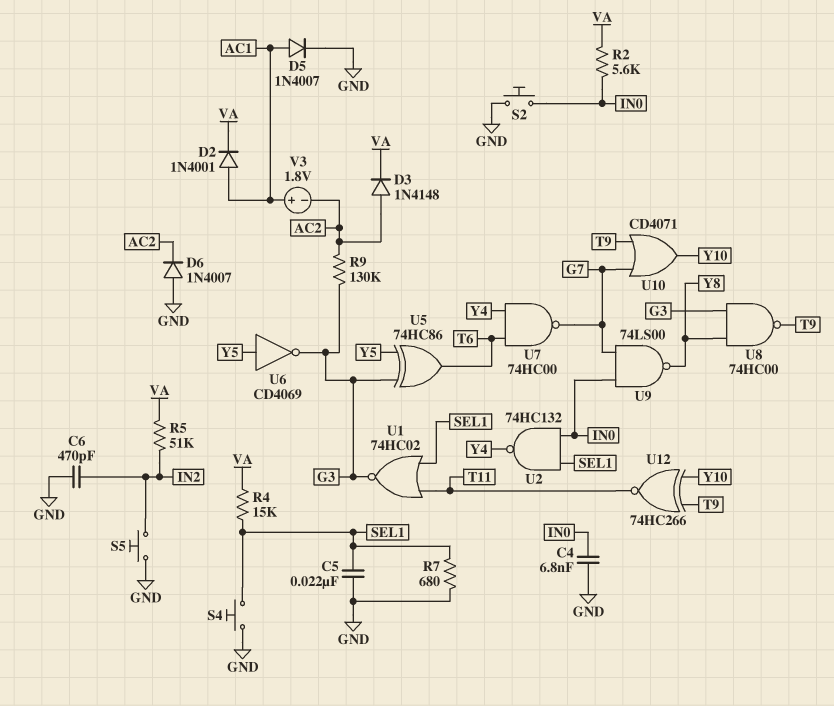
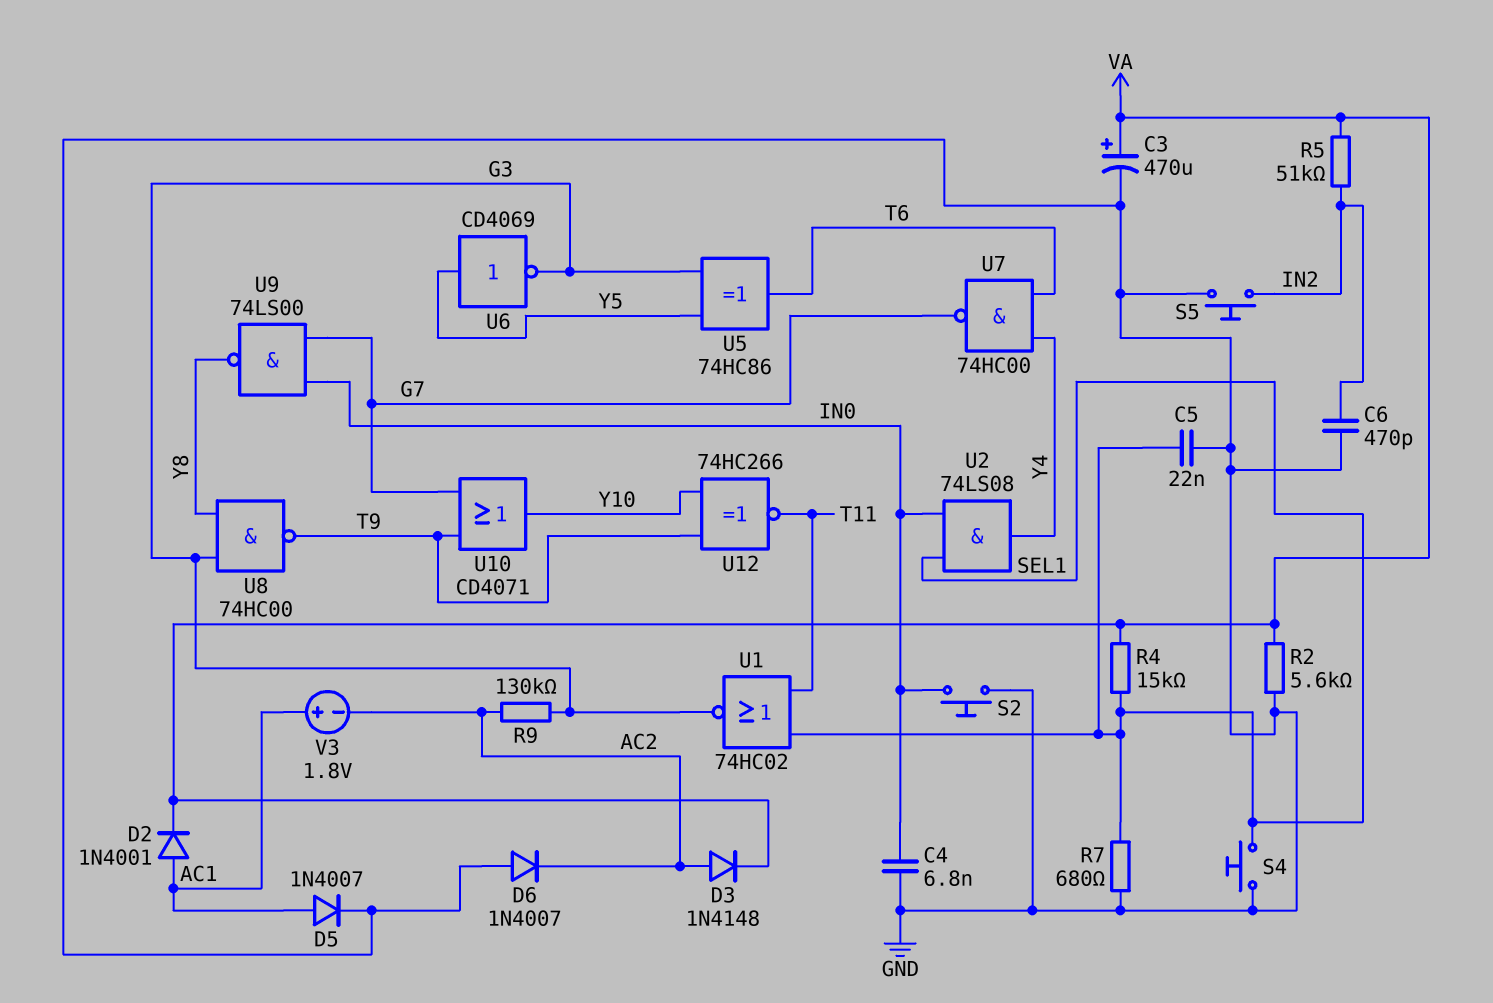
C3: none -> 470uF (plus VA, minus GND)
R2: 5.6k (IN0, VA) -> 5.6k (GND, VA)
U2: NAND 74HC132 (in IN0, in SEL1, out Y4) -> AND 74LS08 (in IN0, in SEL1, out Y4)

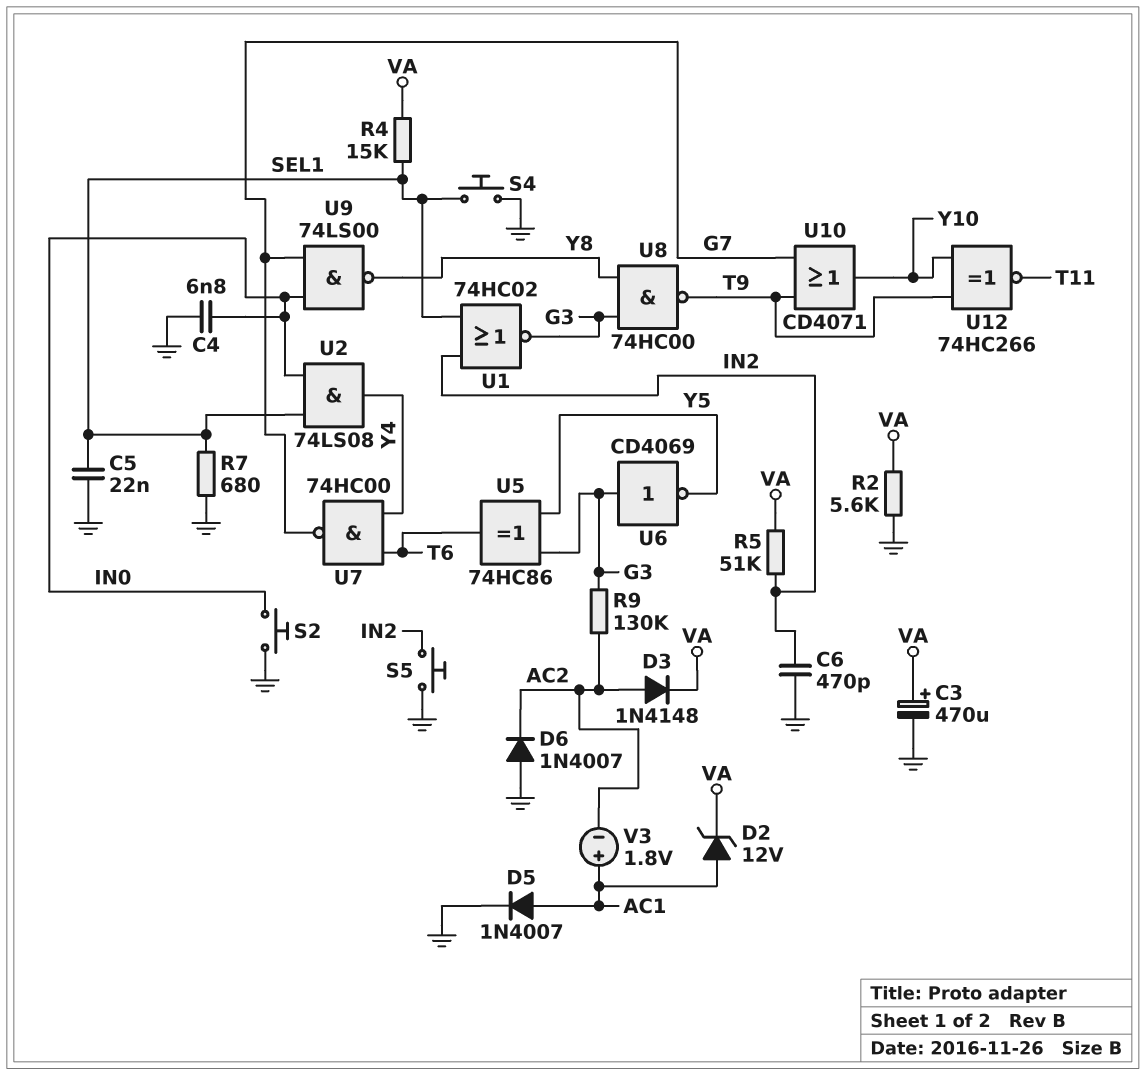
D2: diode 1N4001 (A AC1, K VA) -> zener 12V (A AC1, K VA)
U1: NOR 74HC02 (in SEL1, in T11, out G3) -> NOR 74HC02 (in IN2, in SEL1, out G3)
U6: NOT CD4069 (in Y5, out G3) -> NOT CD4069 (in G3, out Y5)

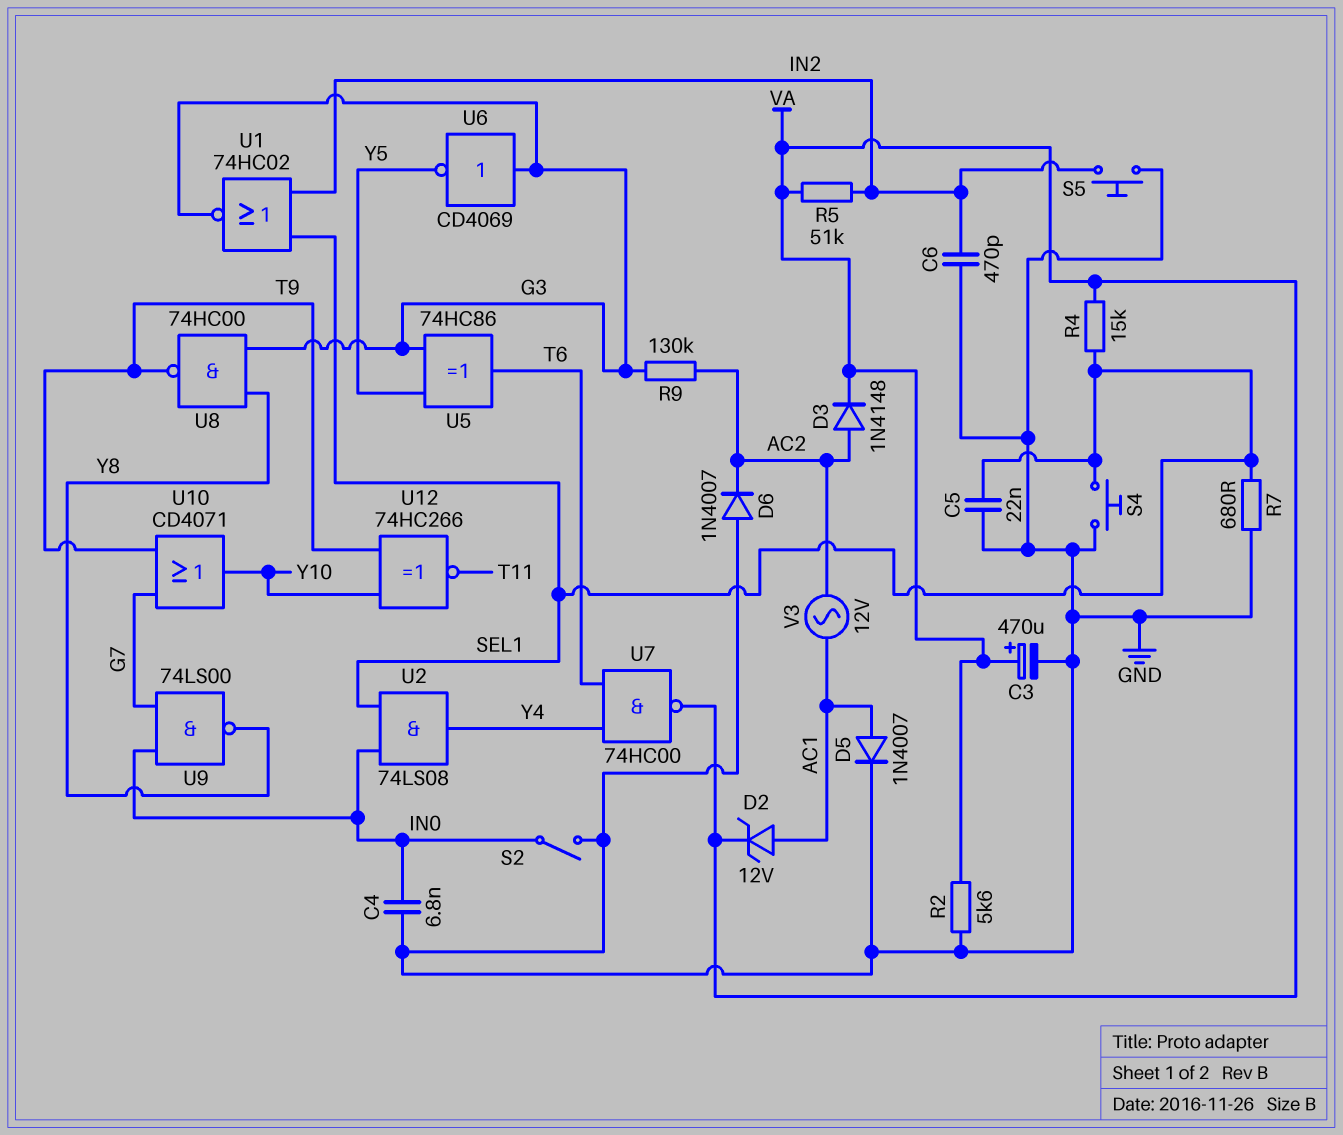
S2: button (GND, IN0) -> switch (GND, IN0)
U7: NAND 74HC00 (in T6, in Y4, out G7) -> NAND 74HC00 (in T6, in Y4, out VA)
V3: 1.8V (plus AC1, minus AC2) -> AC 12V (AC1, AC2)

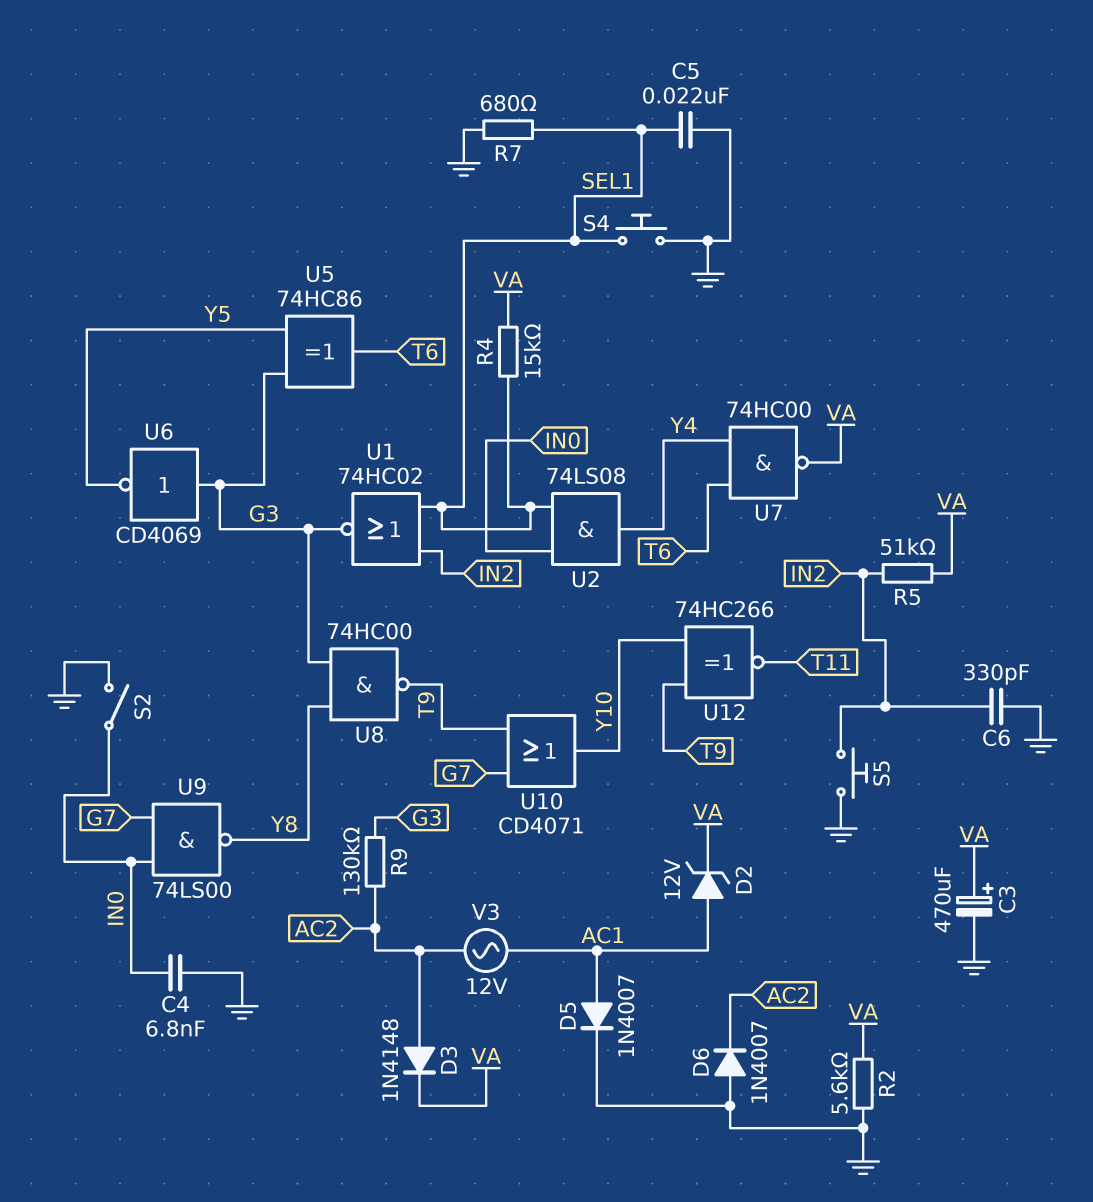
C6: 470pF (GND, IN2) -> 330pF (GND, IN2)

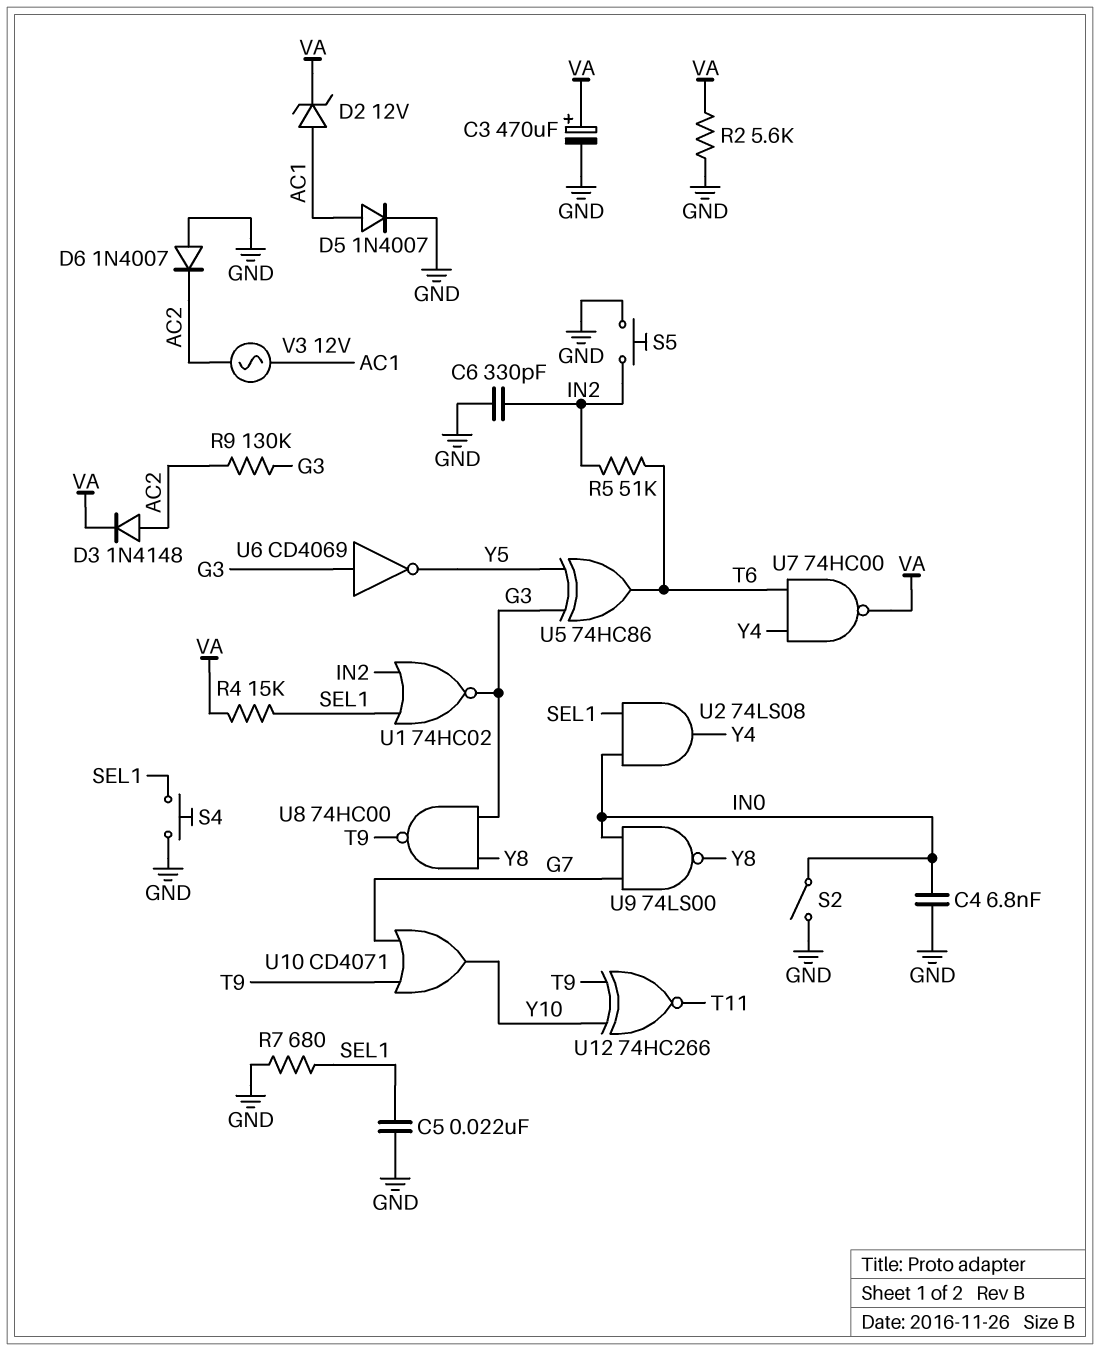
R5: 51k (IN2, VA) -> 51k (IN2, T6)

